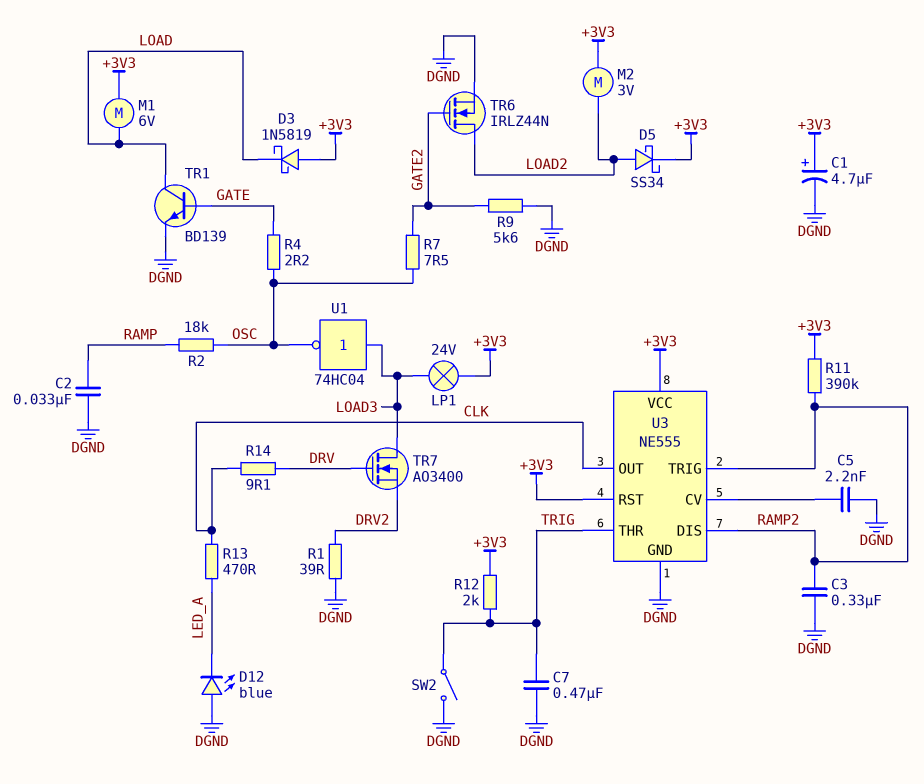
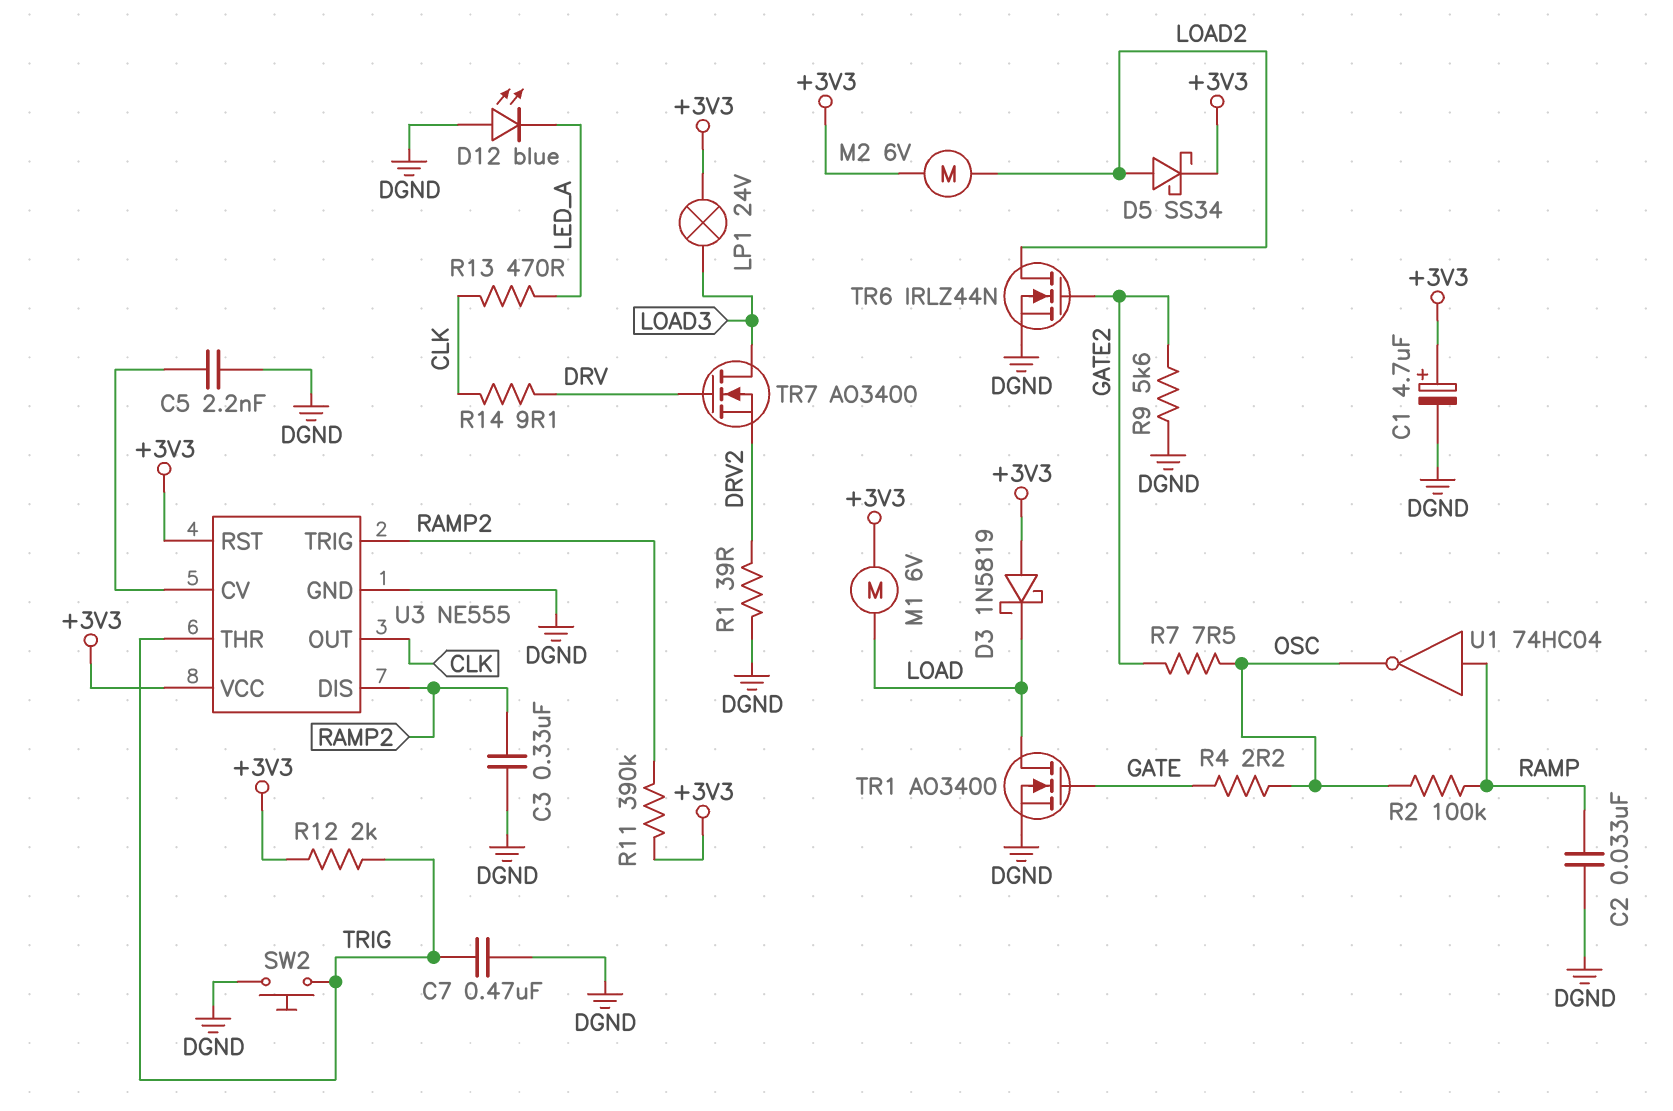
M2: motor 3V (+3V3, LOAD2) -> motor 6V (+3V3, LOAD2)
R2: 18k (OSC, RAMP) -> 100k (OSC, RAMP)
SW2: switch (DGND, TRIG) -> button (DGND, TRIG)
TR1: NPN BD139 (B GATE, C LOAD, E DGND) -> NMOS AO3400 (G GATE, D LOAD, S DGND)
U1: NOT 74HC04 (in LOAD3, out OSC) -> NOT 74HC04 (in RAMP, out OSC)

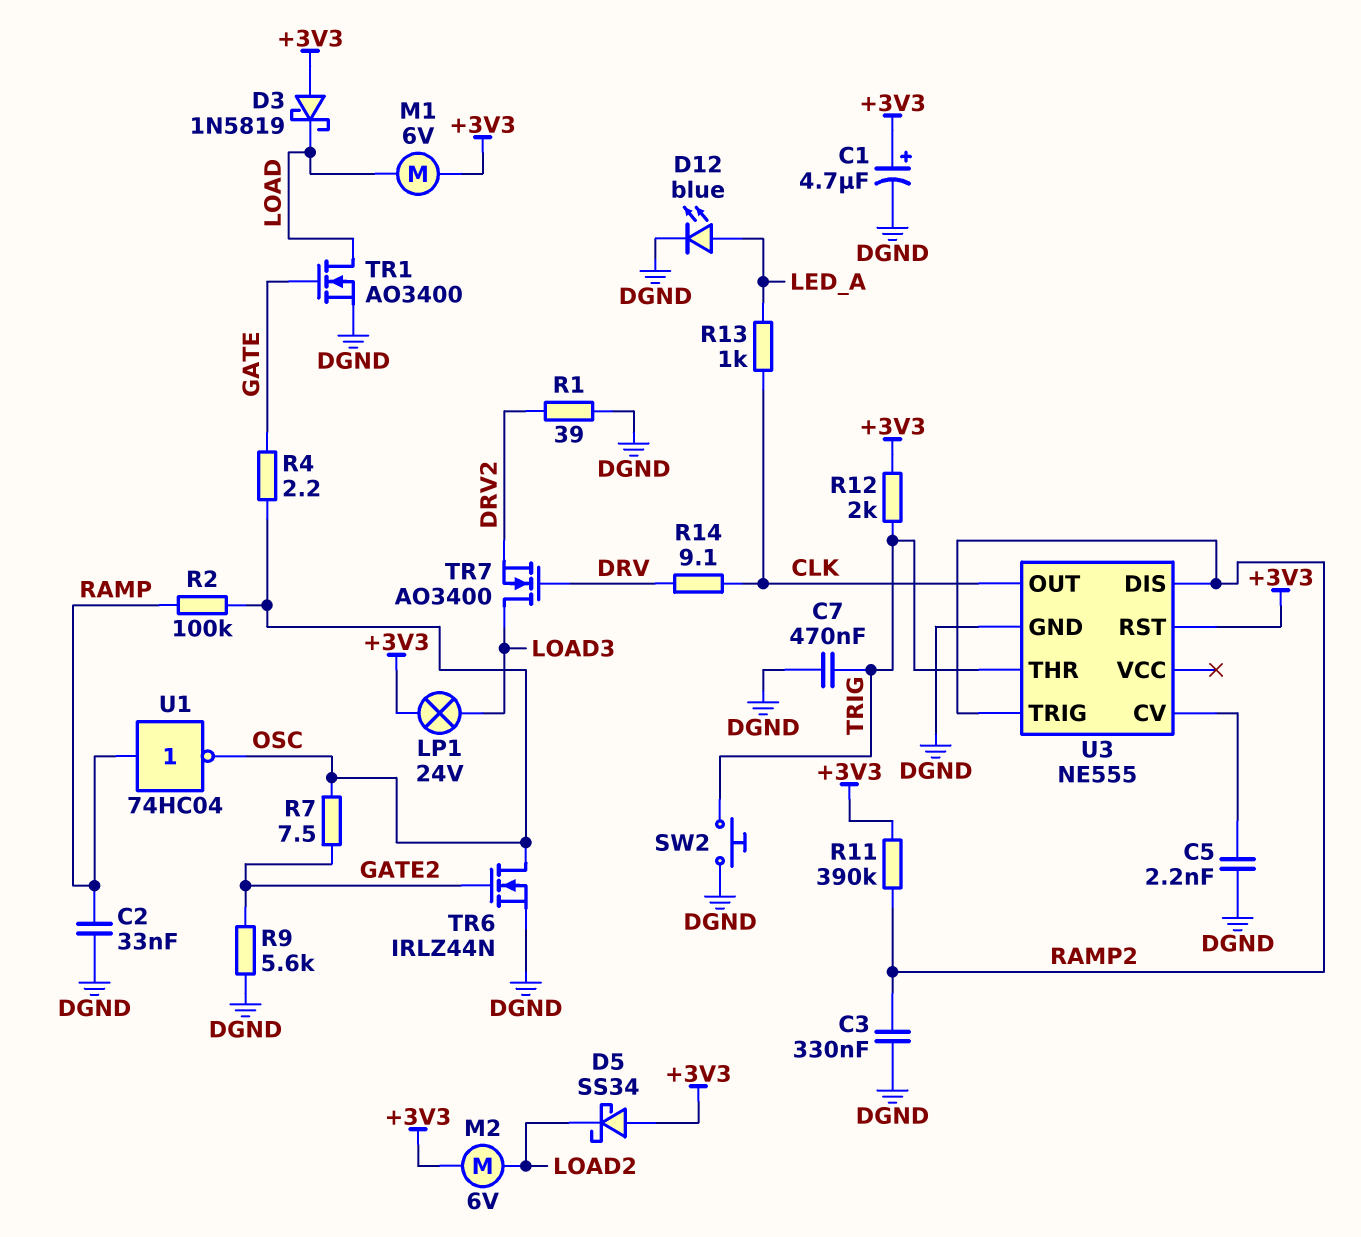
D5: schottky SS34 (A LOAD2, K +3V3) -> schottky SS34 (A +3V3, K LOAD2)
D12: LED blue (A DGND, K LED_A) -> LED blue (A LED_A, K DGND)
R13: 470 (CLK, LED_A) -> 1k (CLK, LED_A)
TR6: NMOS IRLZ44N (G GATE2, D LOAD2, S DGND) -> NMOS IRLZ44N (G GATE2, D OSC, S DGND)
U3 pin VCC: +3V3 -> none

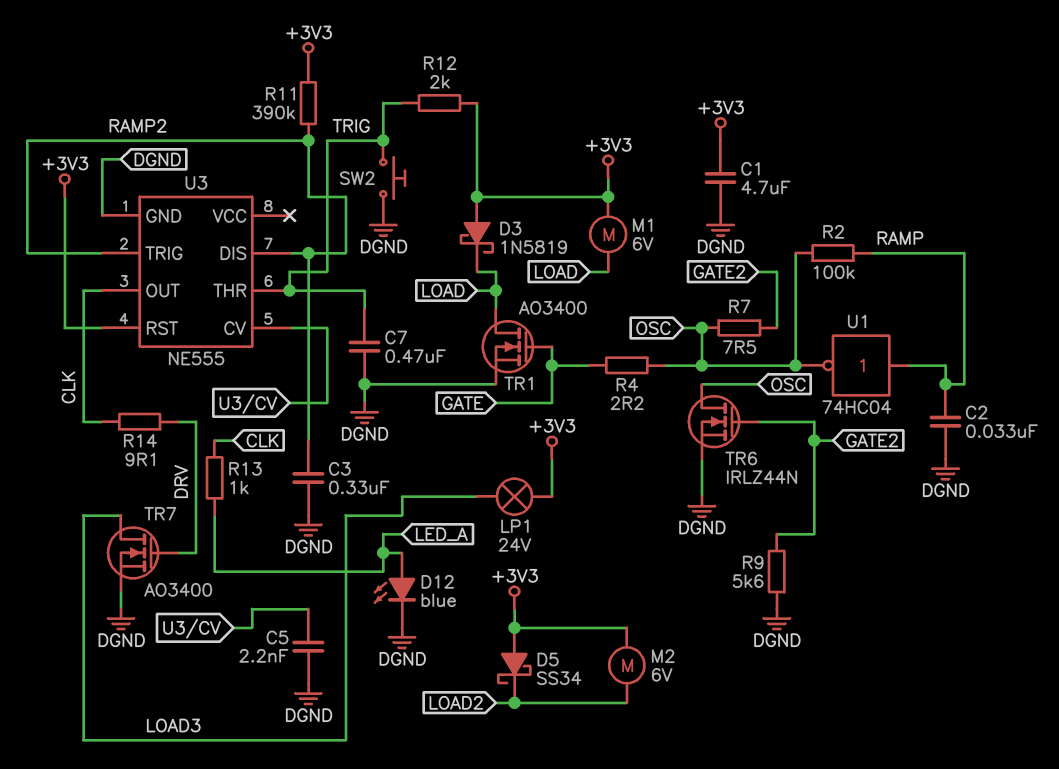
C1: 4.7uF (plus +3V3, minus DGND) -> 4.7uF (+3V3, DGND)
R1: 39 (DGND, DRV2) -> none
TR7: NMOS AO3400 (G DRV, D LOAD3, S DRV2) -> NMOS AO3400 (G DRV, D LOAD3, S DGND)

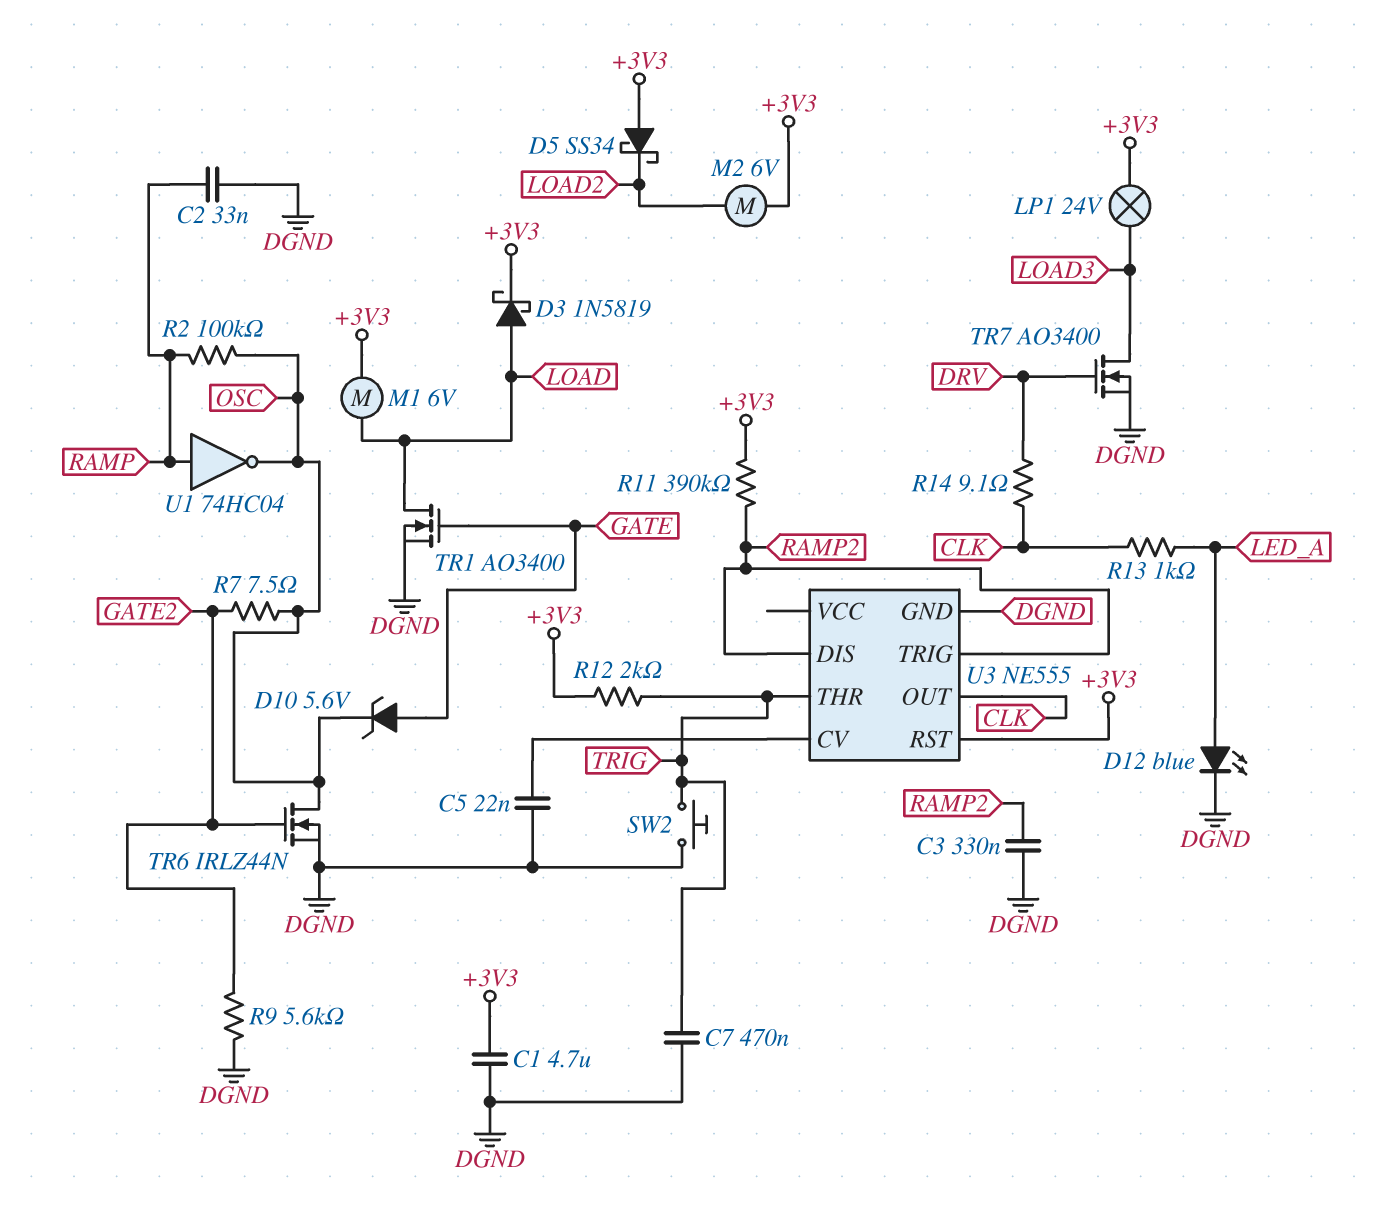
C5: 2.2nF (DGND, U3/CV) -> 22nF (DGND, U3/CV)
D3: schottky 1N5819 (A +3V3, K LOAD) -> schottky 1N5819 (A LOAD, K +3V3)
D10: none -> zener 5.6V (A GATE, K OSC)
R4: 2.2 (GATE, OSC) -> none

